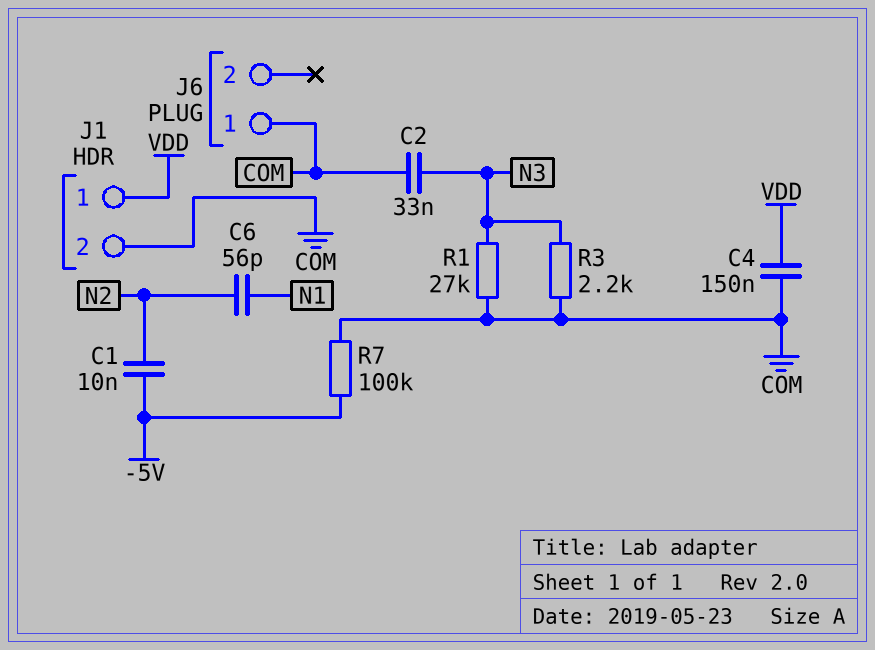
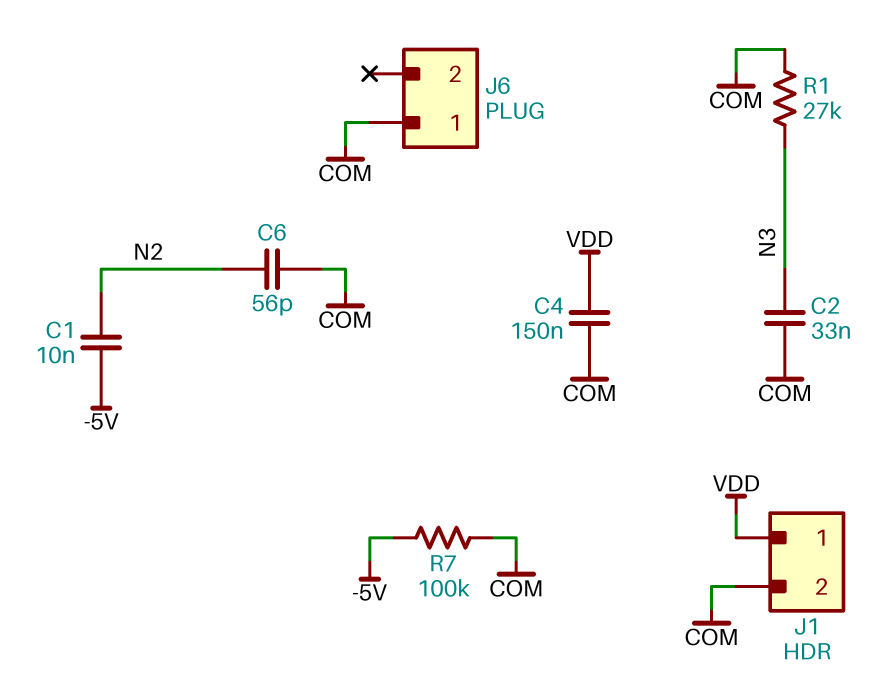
C6: 56pF (N1, N2) -> 56pF (COM, N2)
R3: 2.2k (COM, N3) -> none

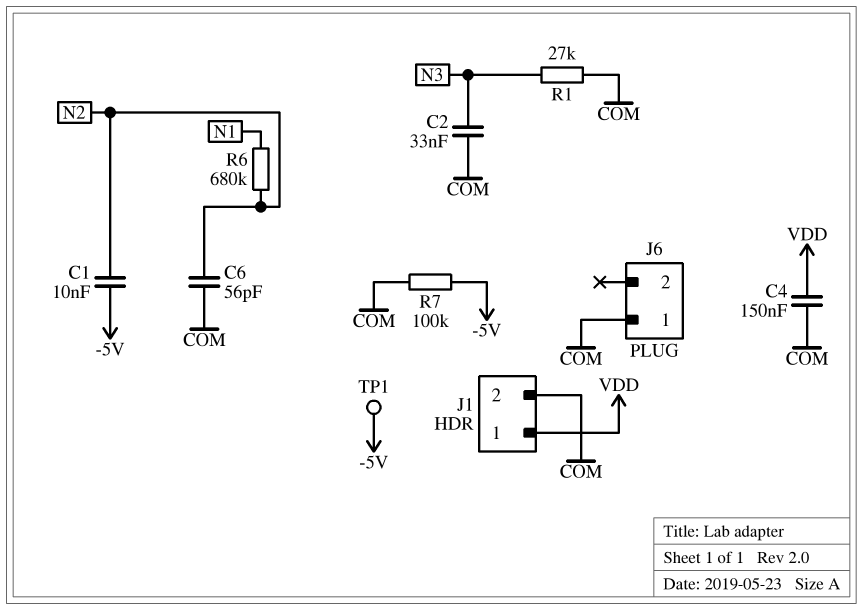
R6: none -> 680k (N1, N2)
TP1: none -> test point (-5V)

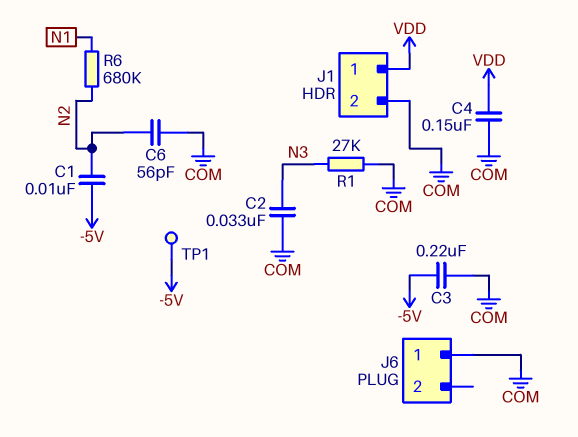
C3: none -> 220nF (-5V, COM)
R7: 100k (-5V, COM) -> none

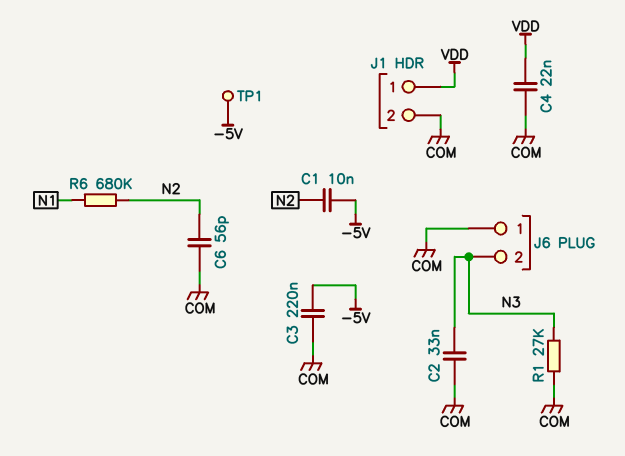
C4: 150nF (COM, VDD) -> 22nF (COM, VDD)
J6 pin 2: none -> N3

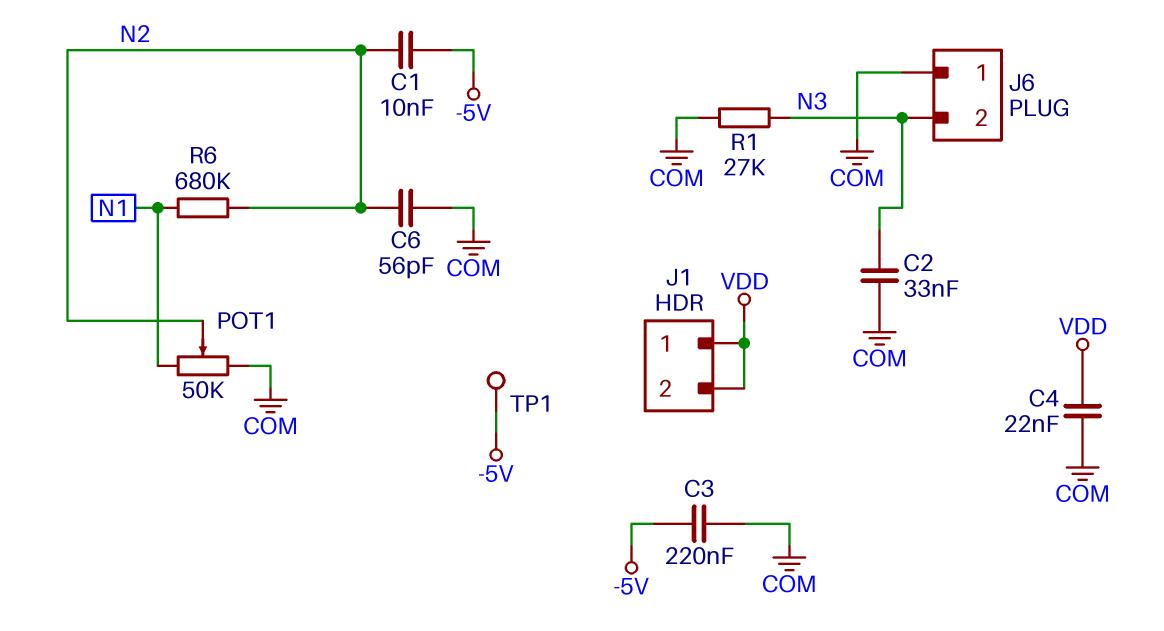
J1 pin 2: COM -> VDD
POT1: none -> 50k (COM, N1, wiper N2)

